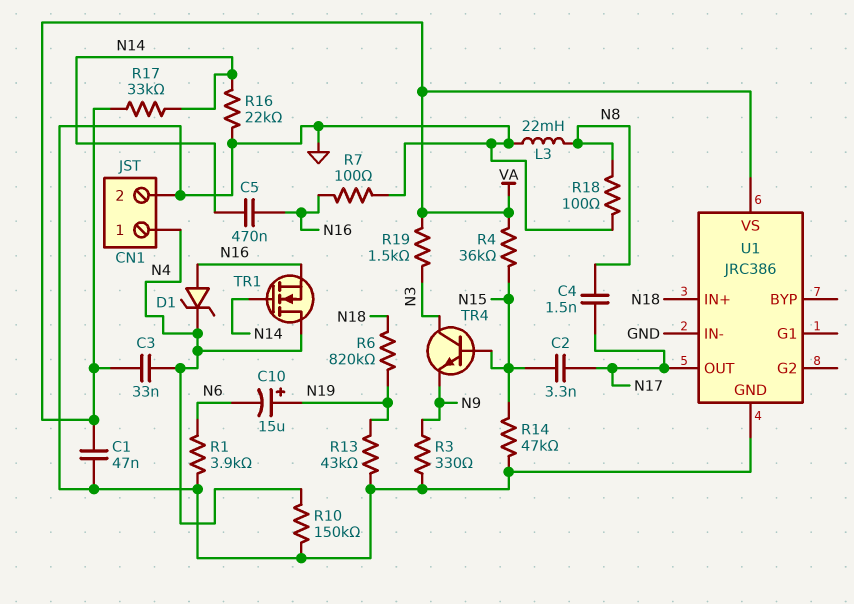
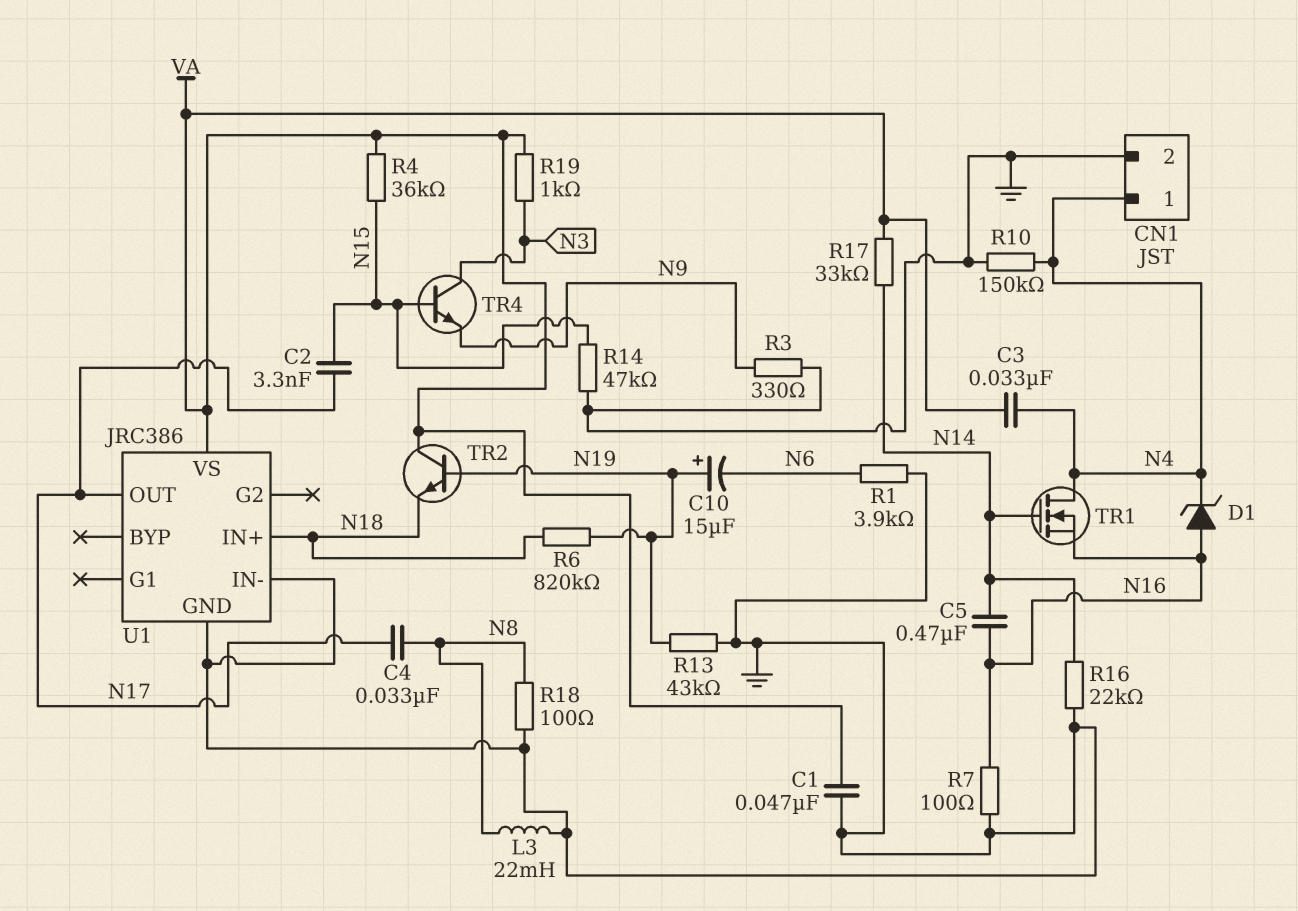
C4: 1.5nF (N8, N17) -> 33nF (N8, N17)
R19: 1.5k (N3, VA) -> 1k (N3, VA)
TR2: none -> NPN (B N19, C VA, E N18)

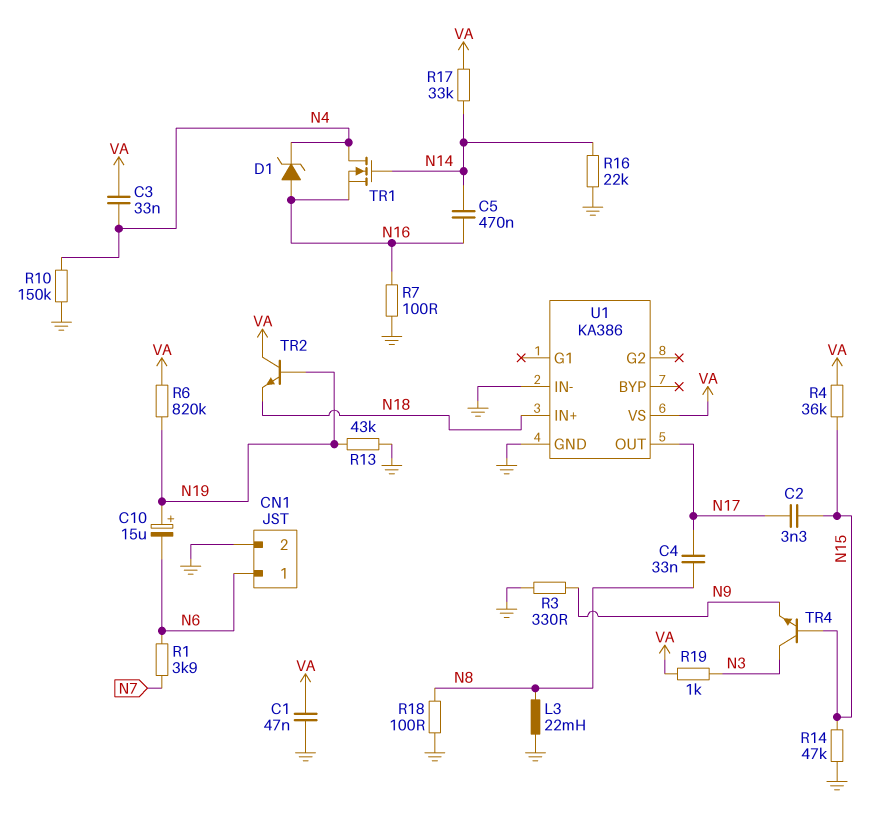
CN1 pin 1: N4 -> N6
R1: 3.9k (GND, N6) -> 3.9k (N6, N7)
R6: 820k (N18, N19) -> 820k (N19, VA)
U1: JRC386 -> KA386

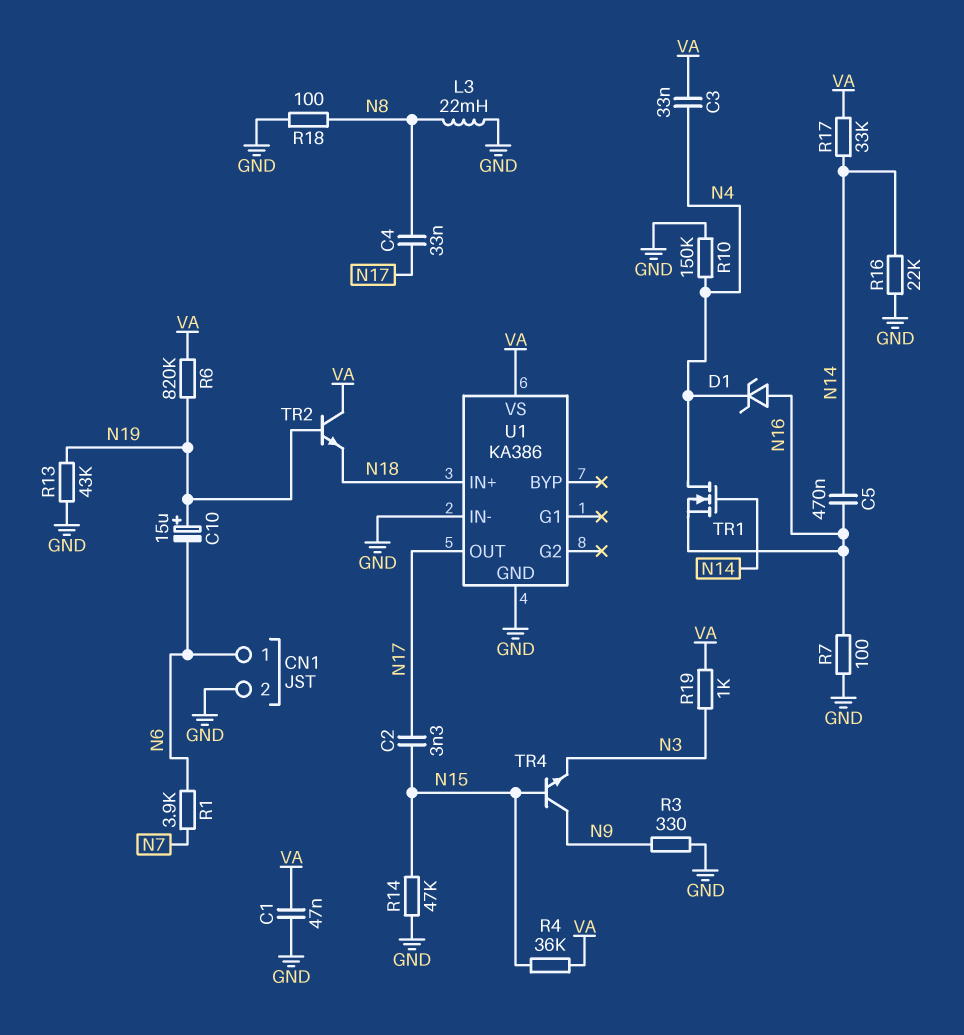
TR4: NPN (B N15, C N3, E N9) -> NPN (B N15, C N9, E N3)

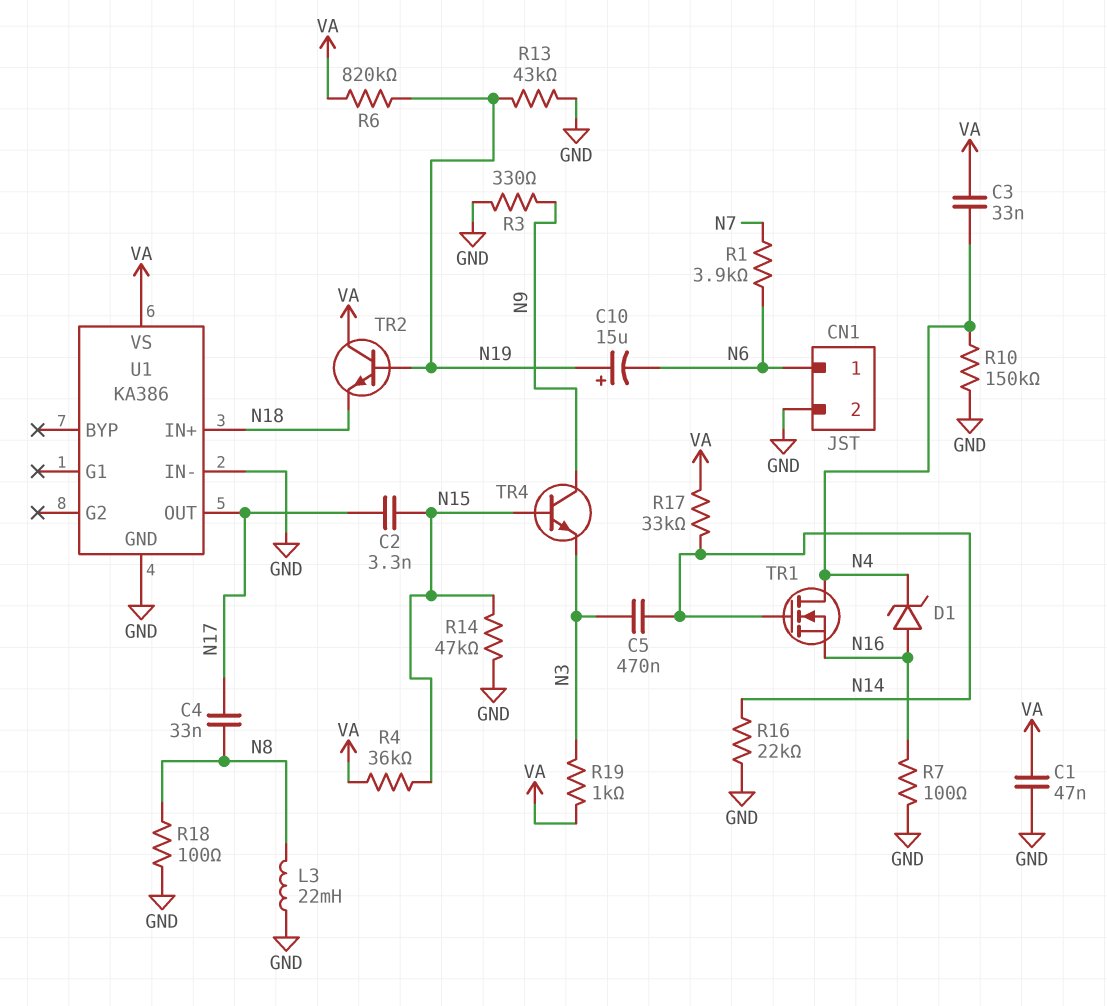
C5: 470nF (N14, N16) -> 470nF (N3, N14)

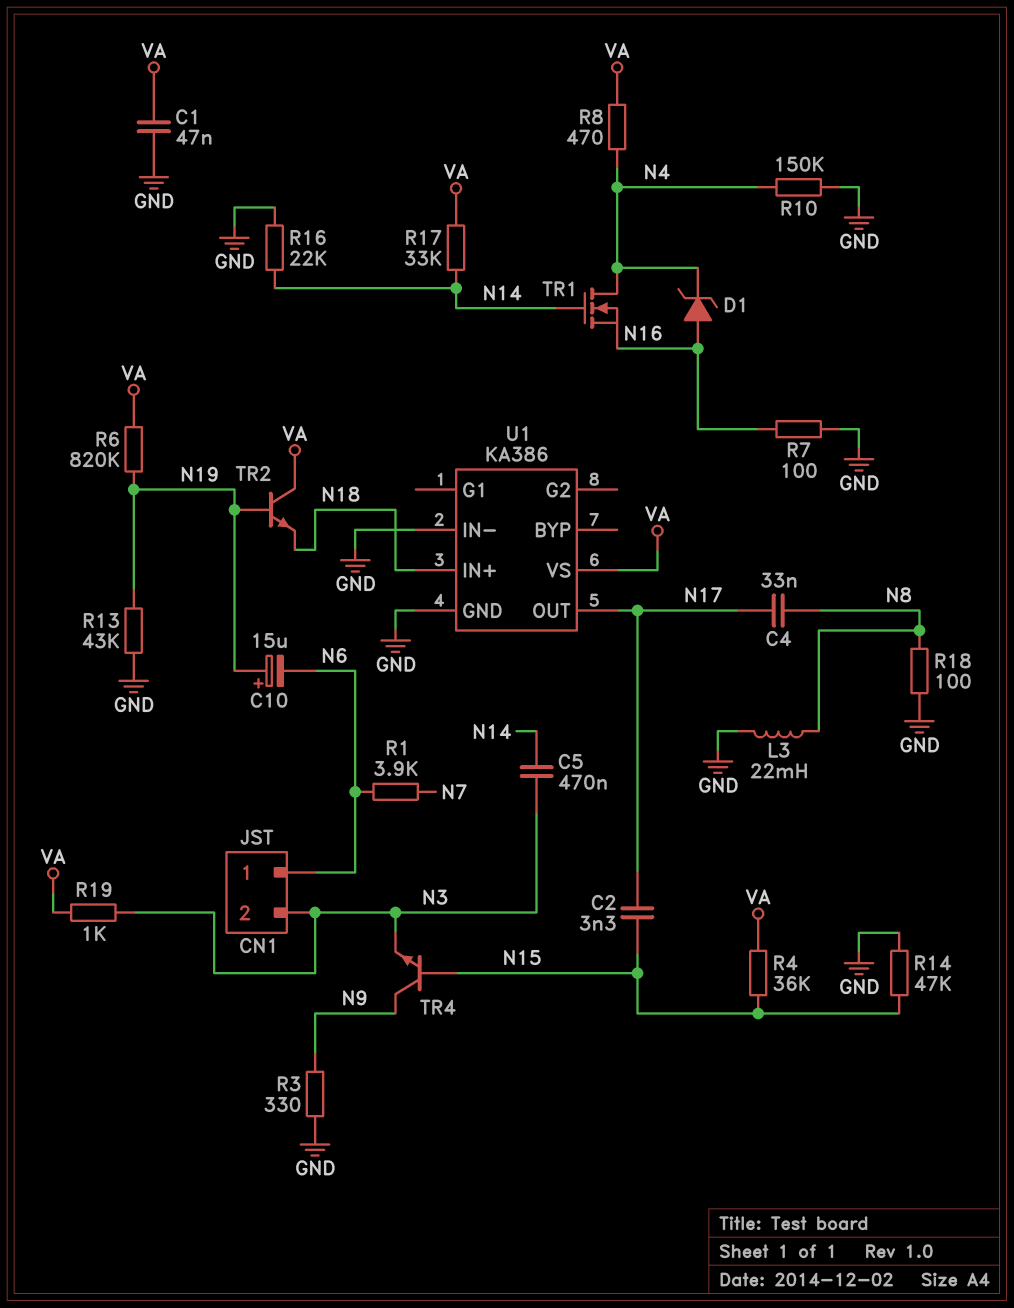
C3: 33nF (N4, VA) -> none
CN1 pin 2: GND -> N3
R8: none -> 470 (N4, VA)

